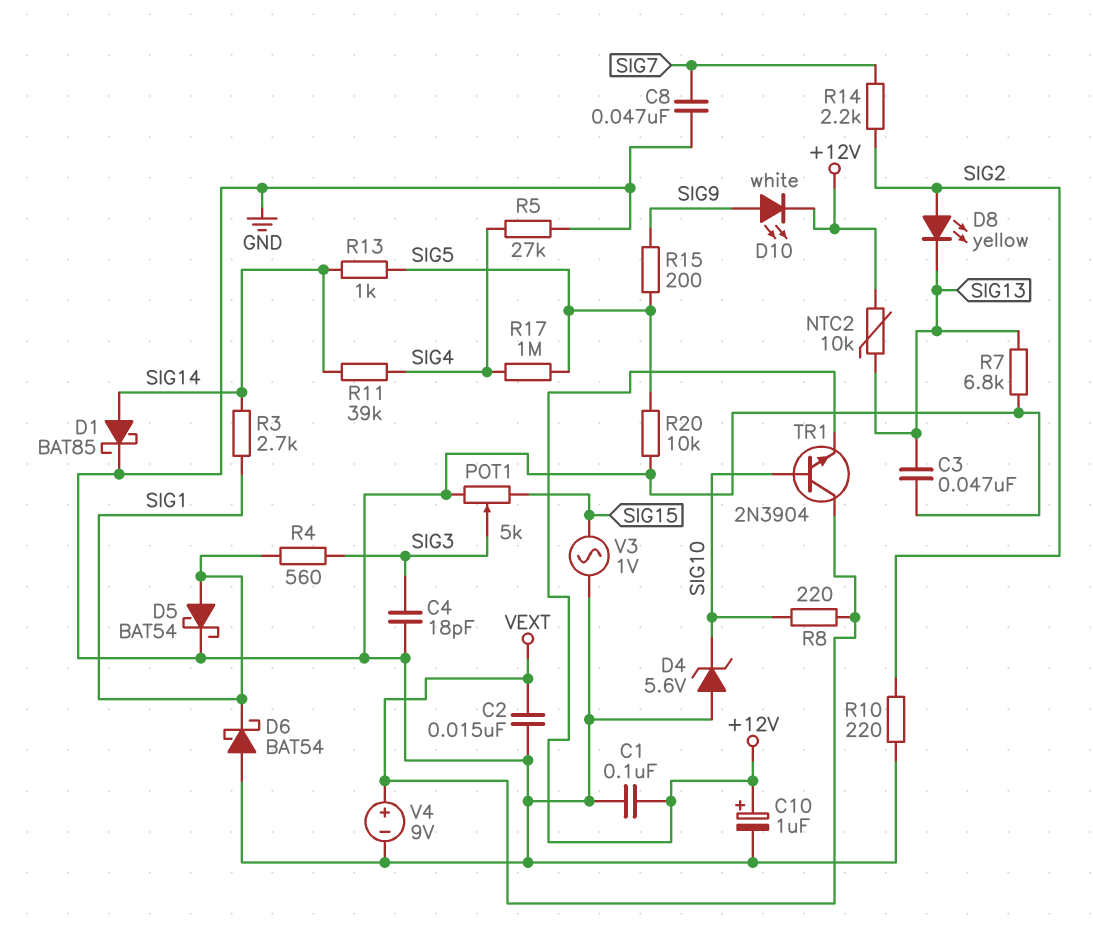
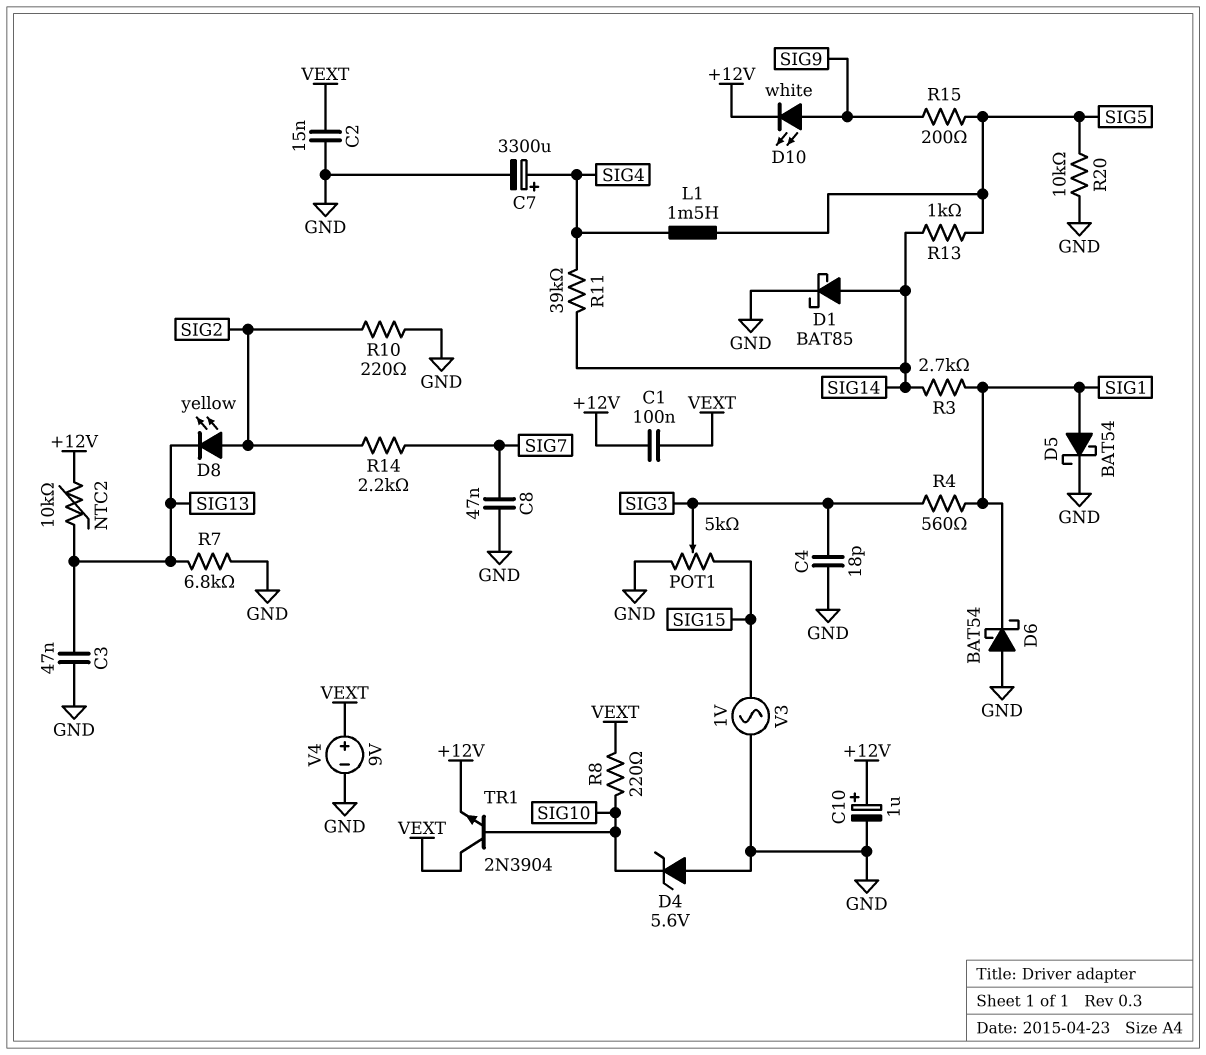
C1: 100nF (+12V, GND) -> 100nF (+12V, VEXT)
C7: none -> 3300uF (plus SIG4, minus GND)
L1: none -> 1.5mH (SIG4, SIG5)
R5: 27k (GND, SIG4) -> none
R17: 1M (SIG4, SIG5) -> none

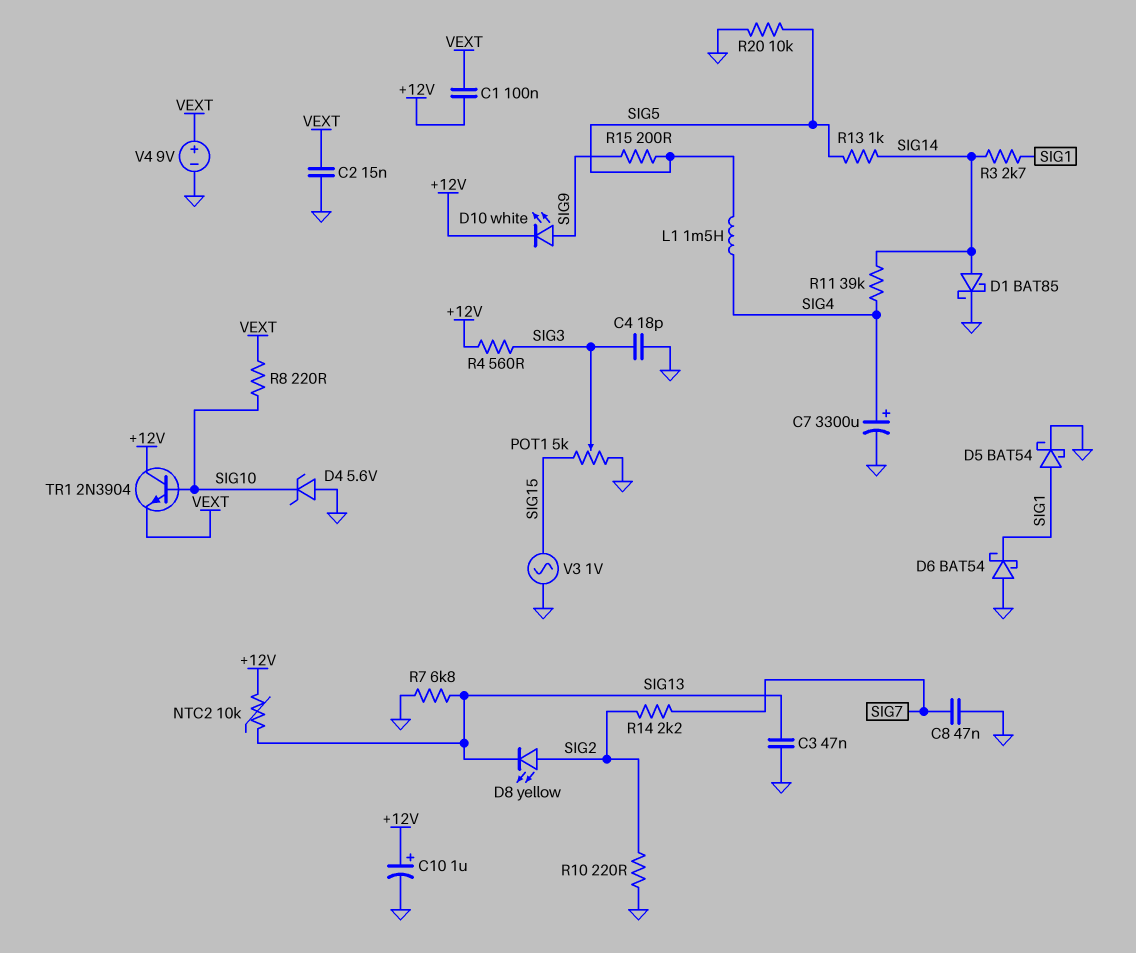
R4: 560 (SIG1, SIG3) -> 560 (+12V, SIG3)
TR1: NPN 2N3904 (B SIG10, C VEXT, E +12V) -> NPN 2N3904 (B SIG10, C +12V, E VEXT)

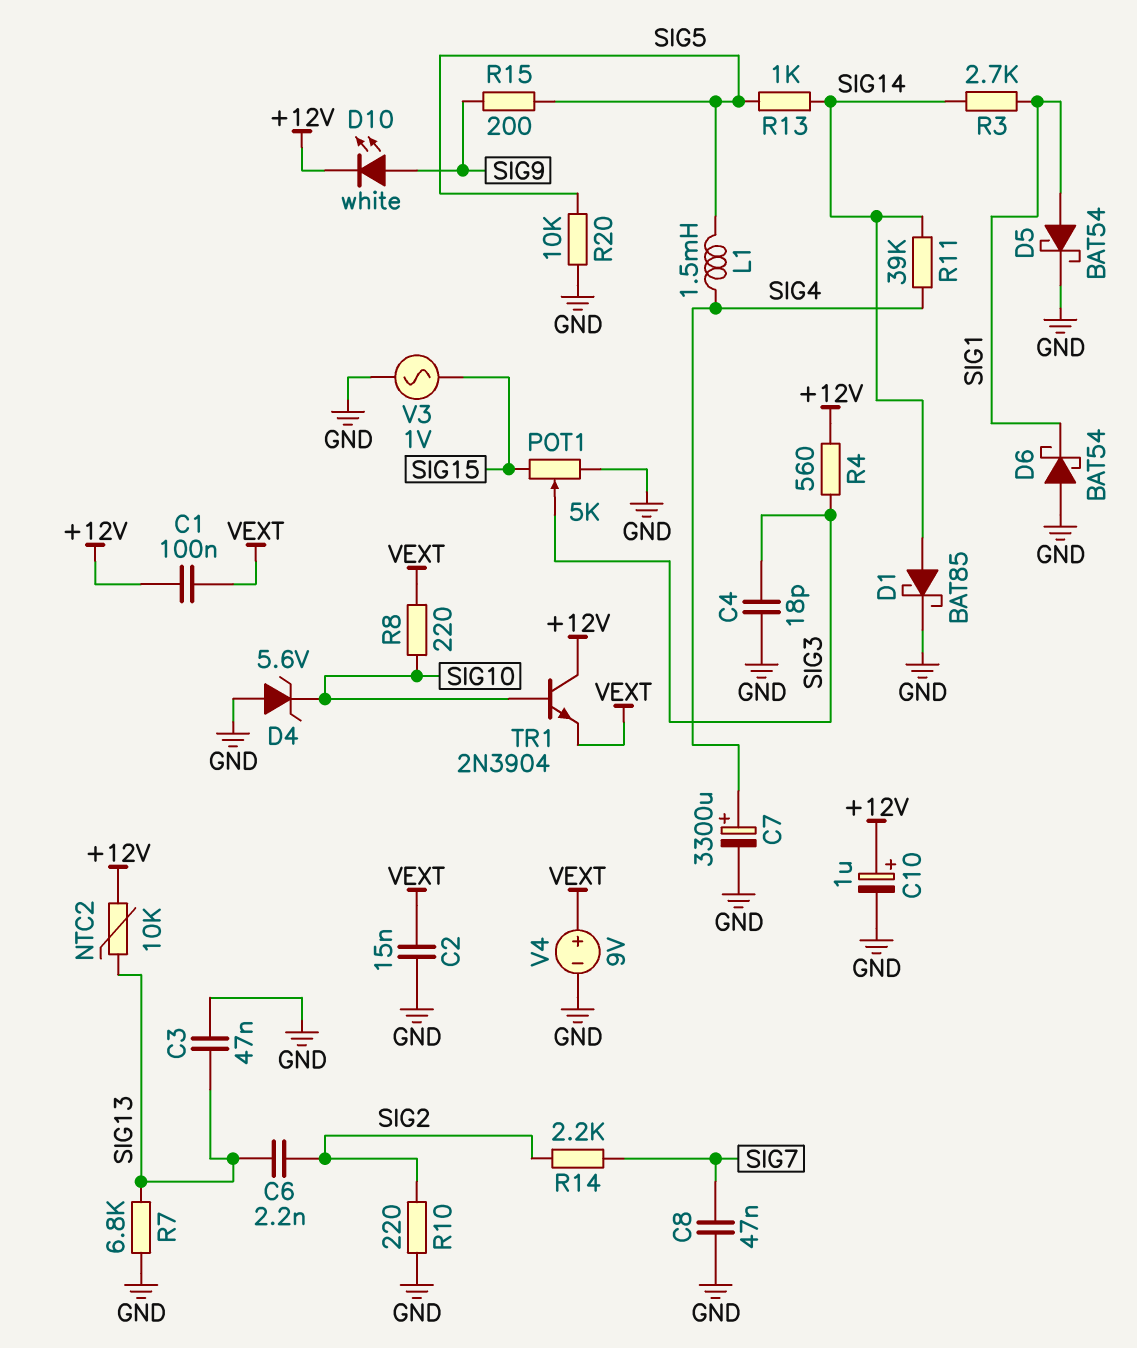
C6: none -> 2.2nF (SIG2, SIG13)
D8: LED yellow (A SIG2, K SIG13) -> none

